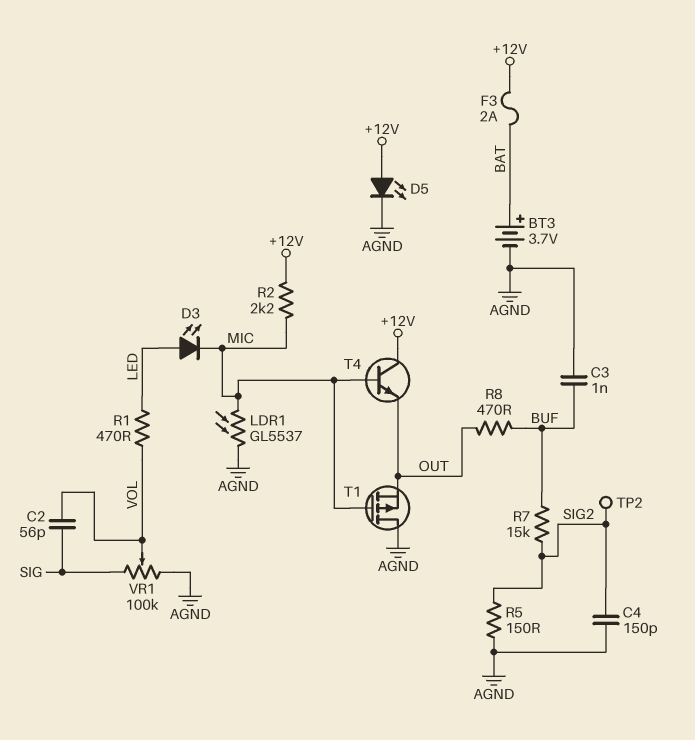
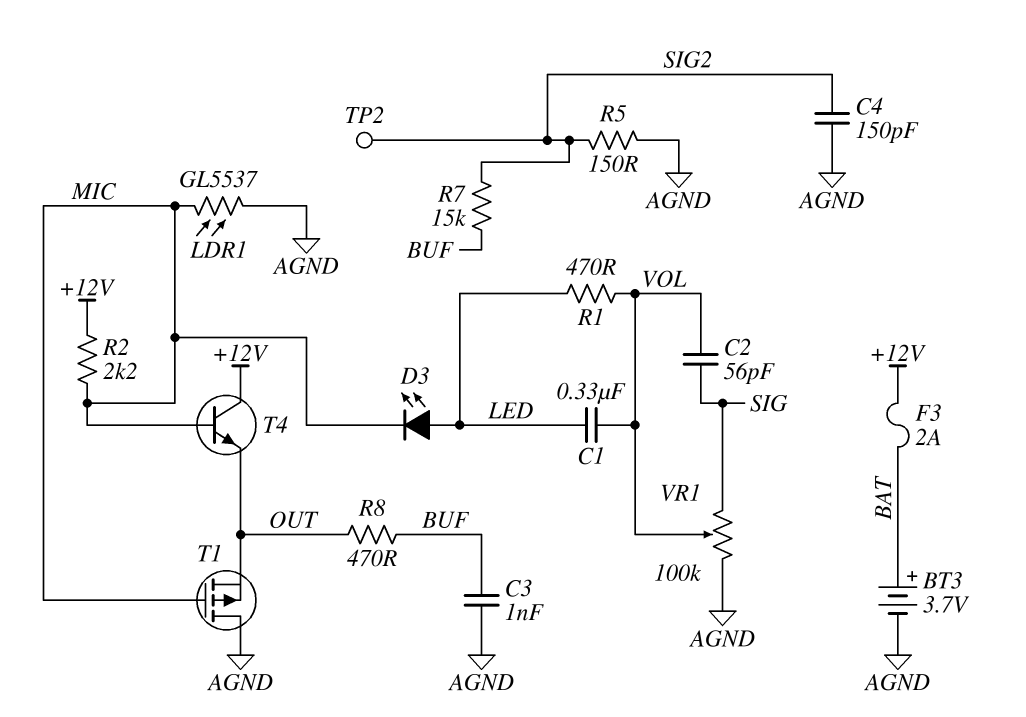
C1: none -> 330nF (LED, VOL)
D5: LED (A +12V, K AGND) -> none

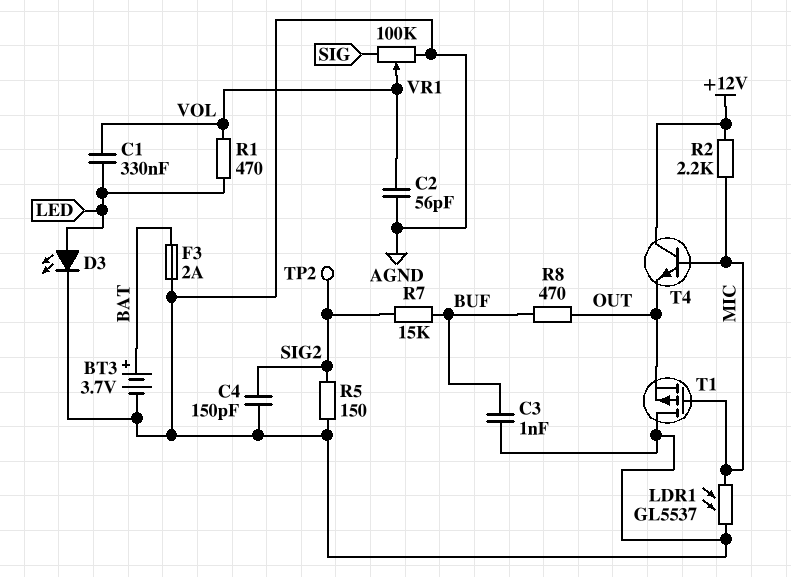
C2: 56pF (SIG, VOL) -> 56pF (AGND, VOL)
D3: LED (A LED, K MIC) -> LED (A LED, K AGND)
F3: 2A (+12V, BAT) -> 2A (AGND, BAT)

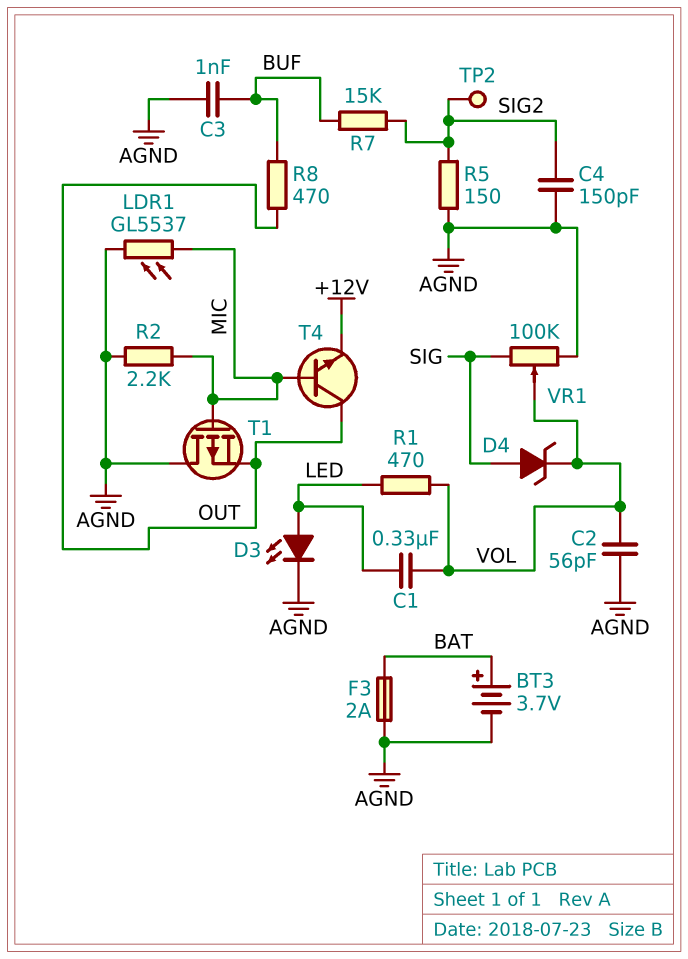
D4: none -> zener (A SIG, K VOL)
R2: 2.2k (+12V, MIC) -> 2.2k (AGND, MIC)
T4: NPN (B MIC, C +12V, E OUT) -> NPN (B MIC, C OUT, E +12V)

